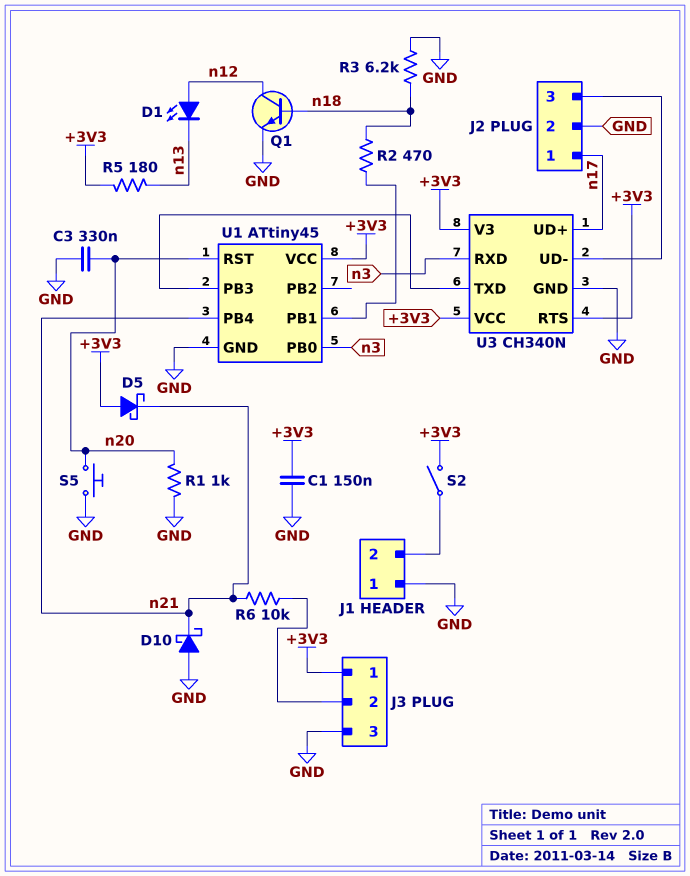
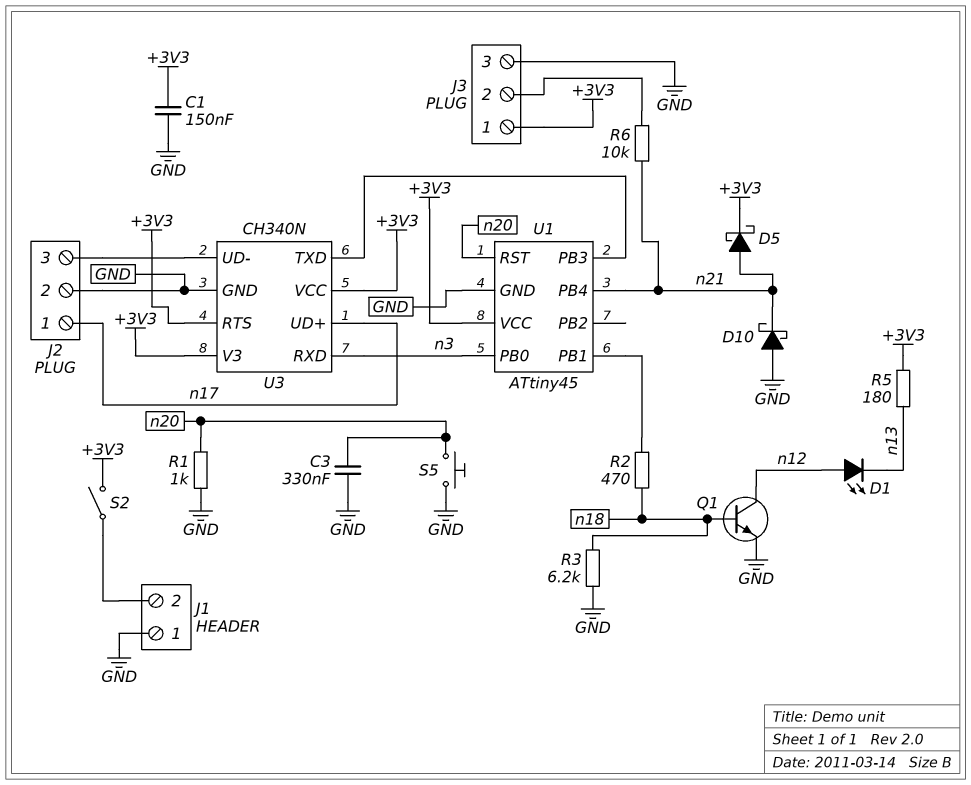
D5: schottky (A +3V3, K n21) -> schottky (A n21, K +3V3)

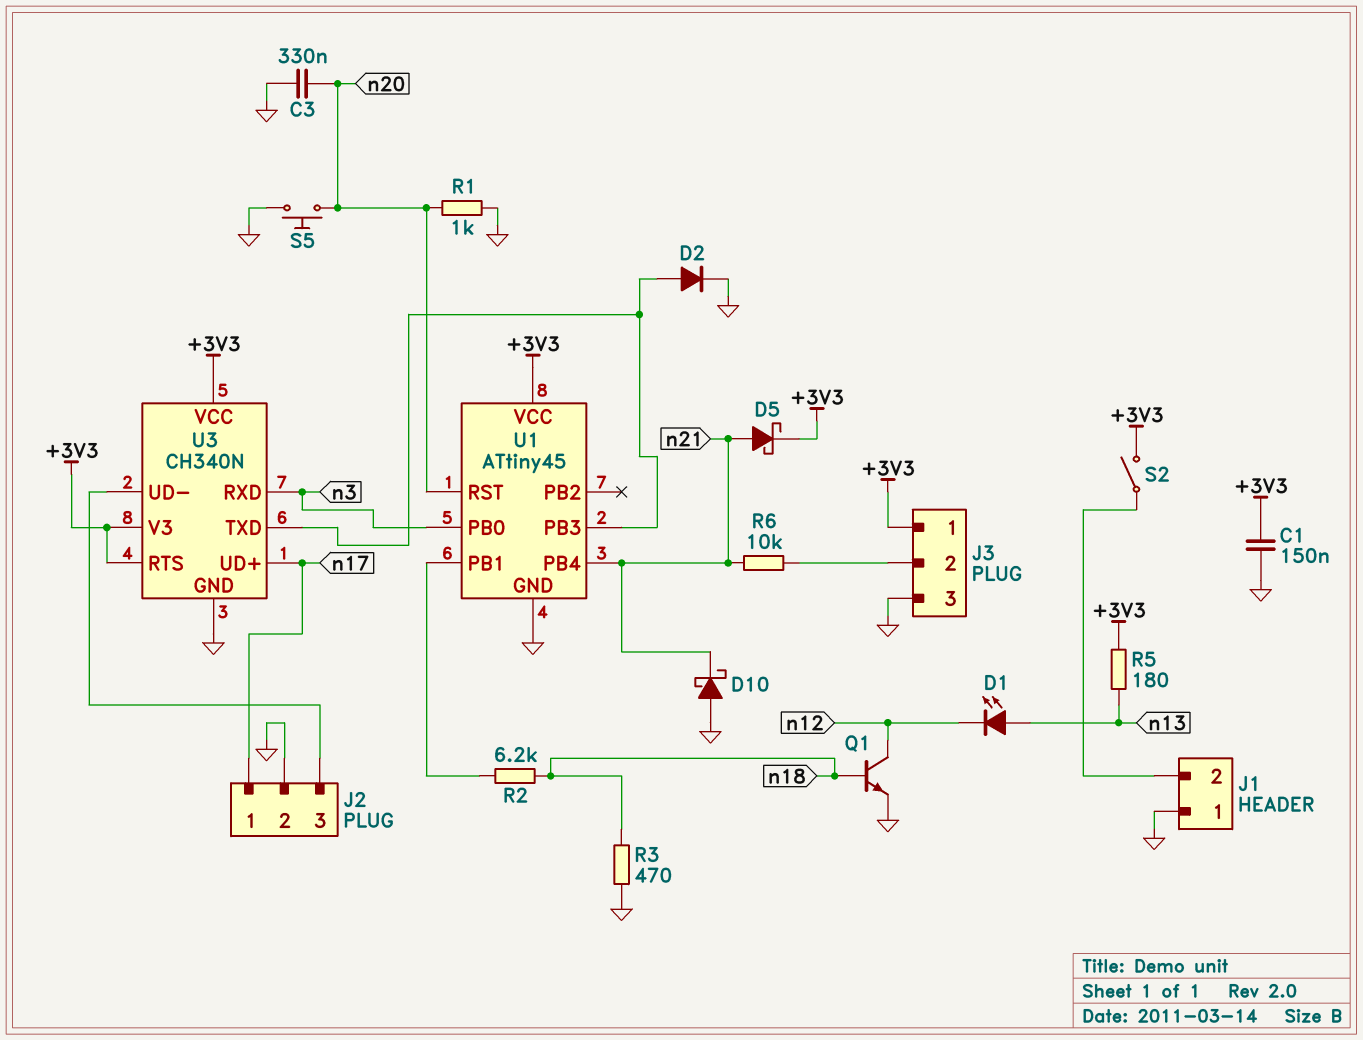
D1: LED (A n12, K n13) -> LED (A n13, K n12)
D2: none -> diode (A U1/PB3, K GND)
R2: 470 (U1/PB1, n18) -> 6.2k (U1/PB1, n18)
R3: 6.2k (GND, n18) -> 470 (GND, n18)

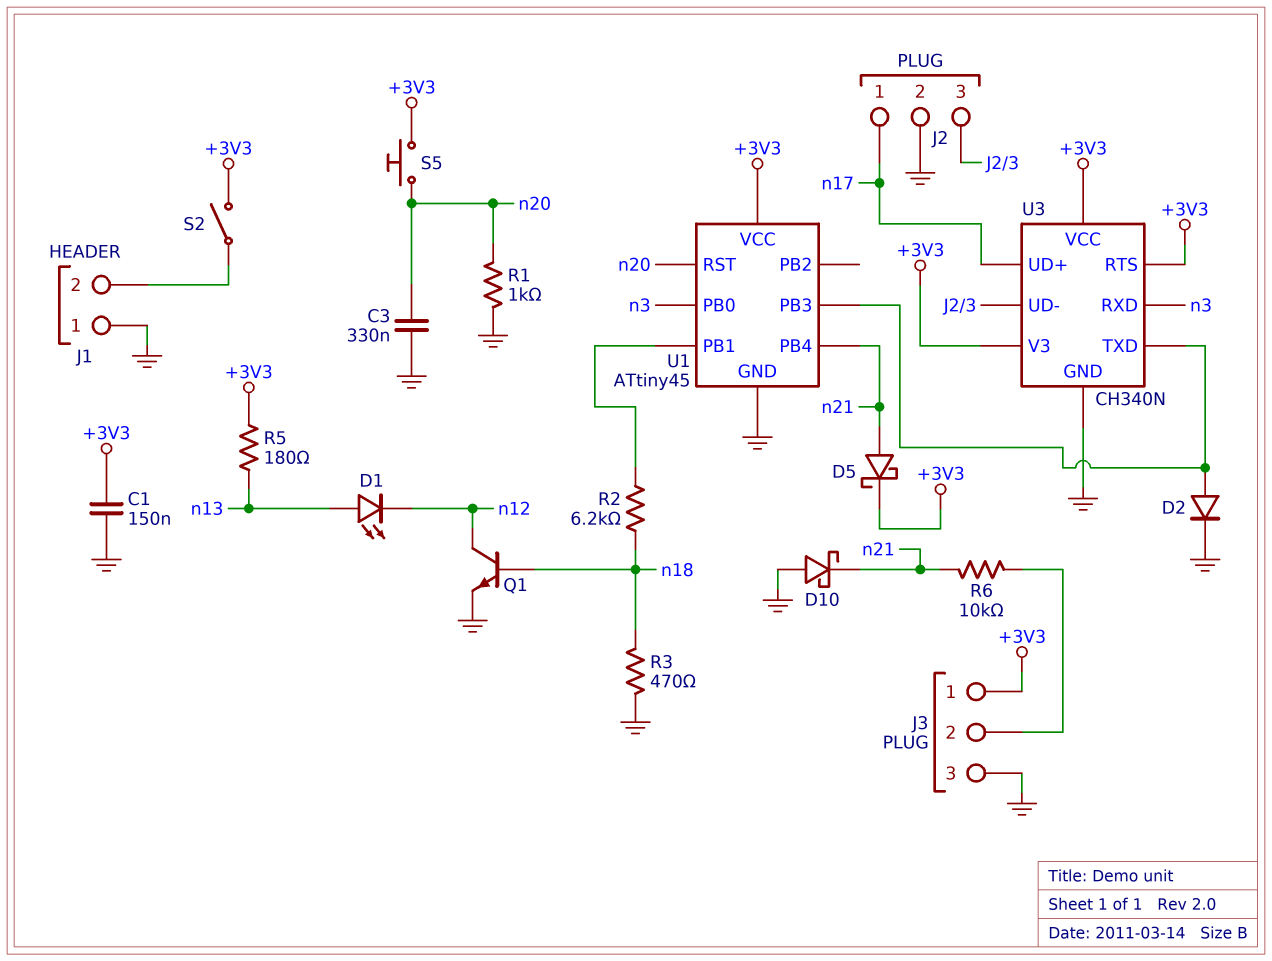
S5: button (GND, n20) -> button (+3V3, n20)

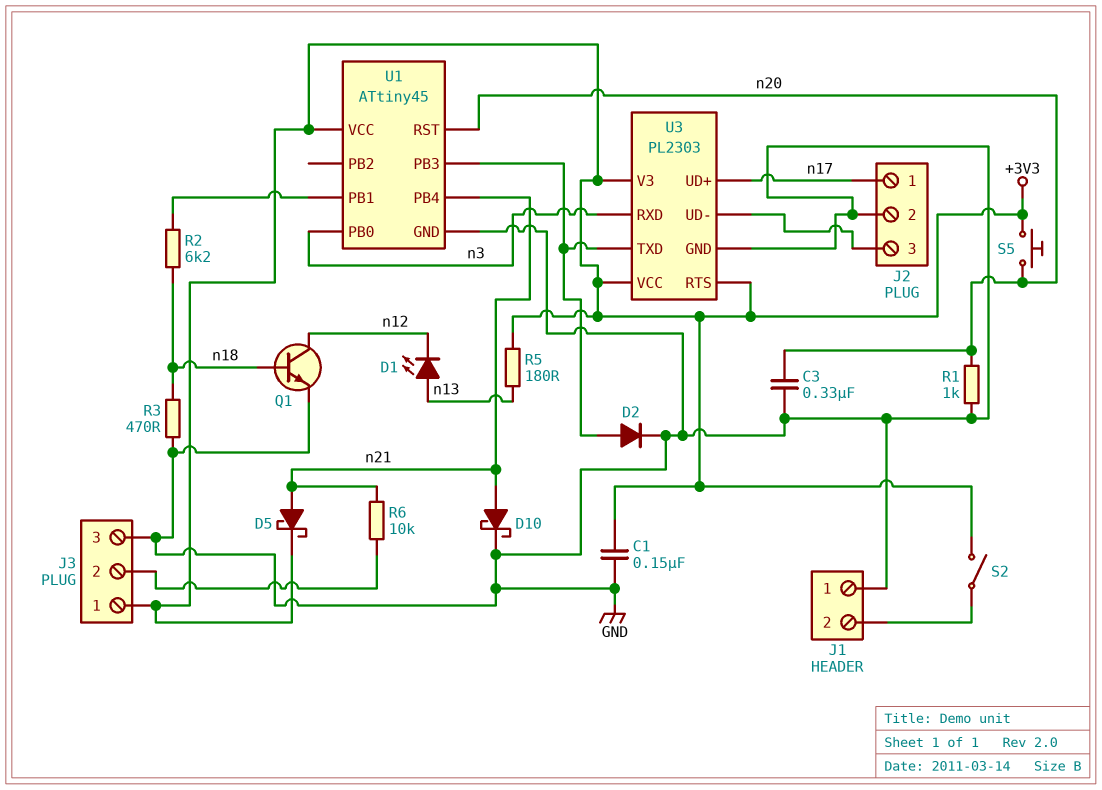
D10: schottky (A GND, K n21) -> schottky (A n21, K GND)
U3: CH340N -> PL2303

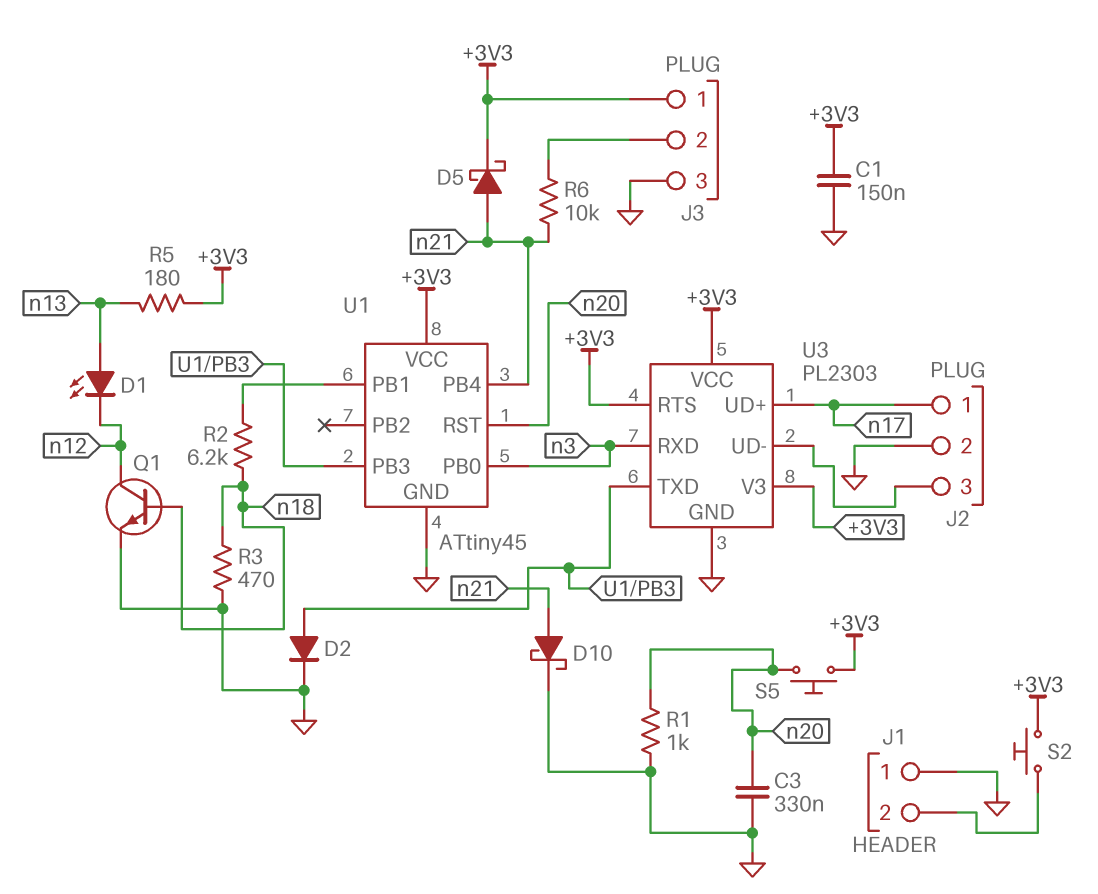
S2: switch (+3V3, J1/2) -> button (+3V3, J1/2)

